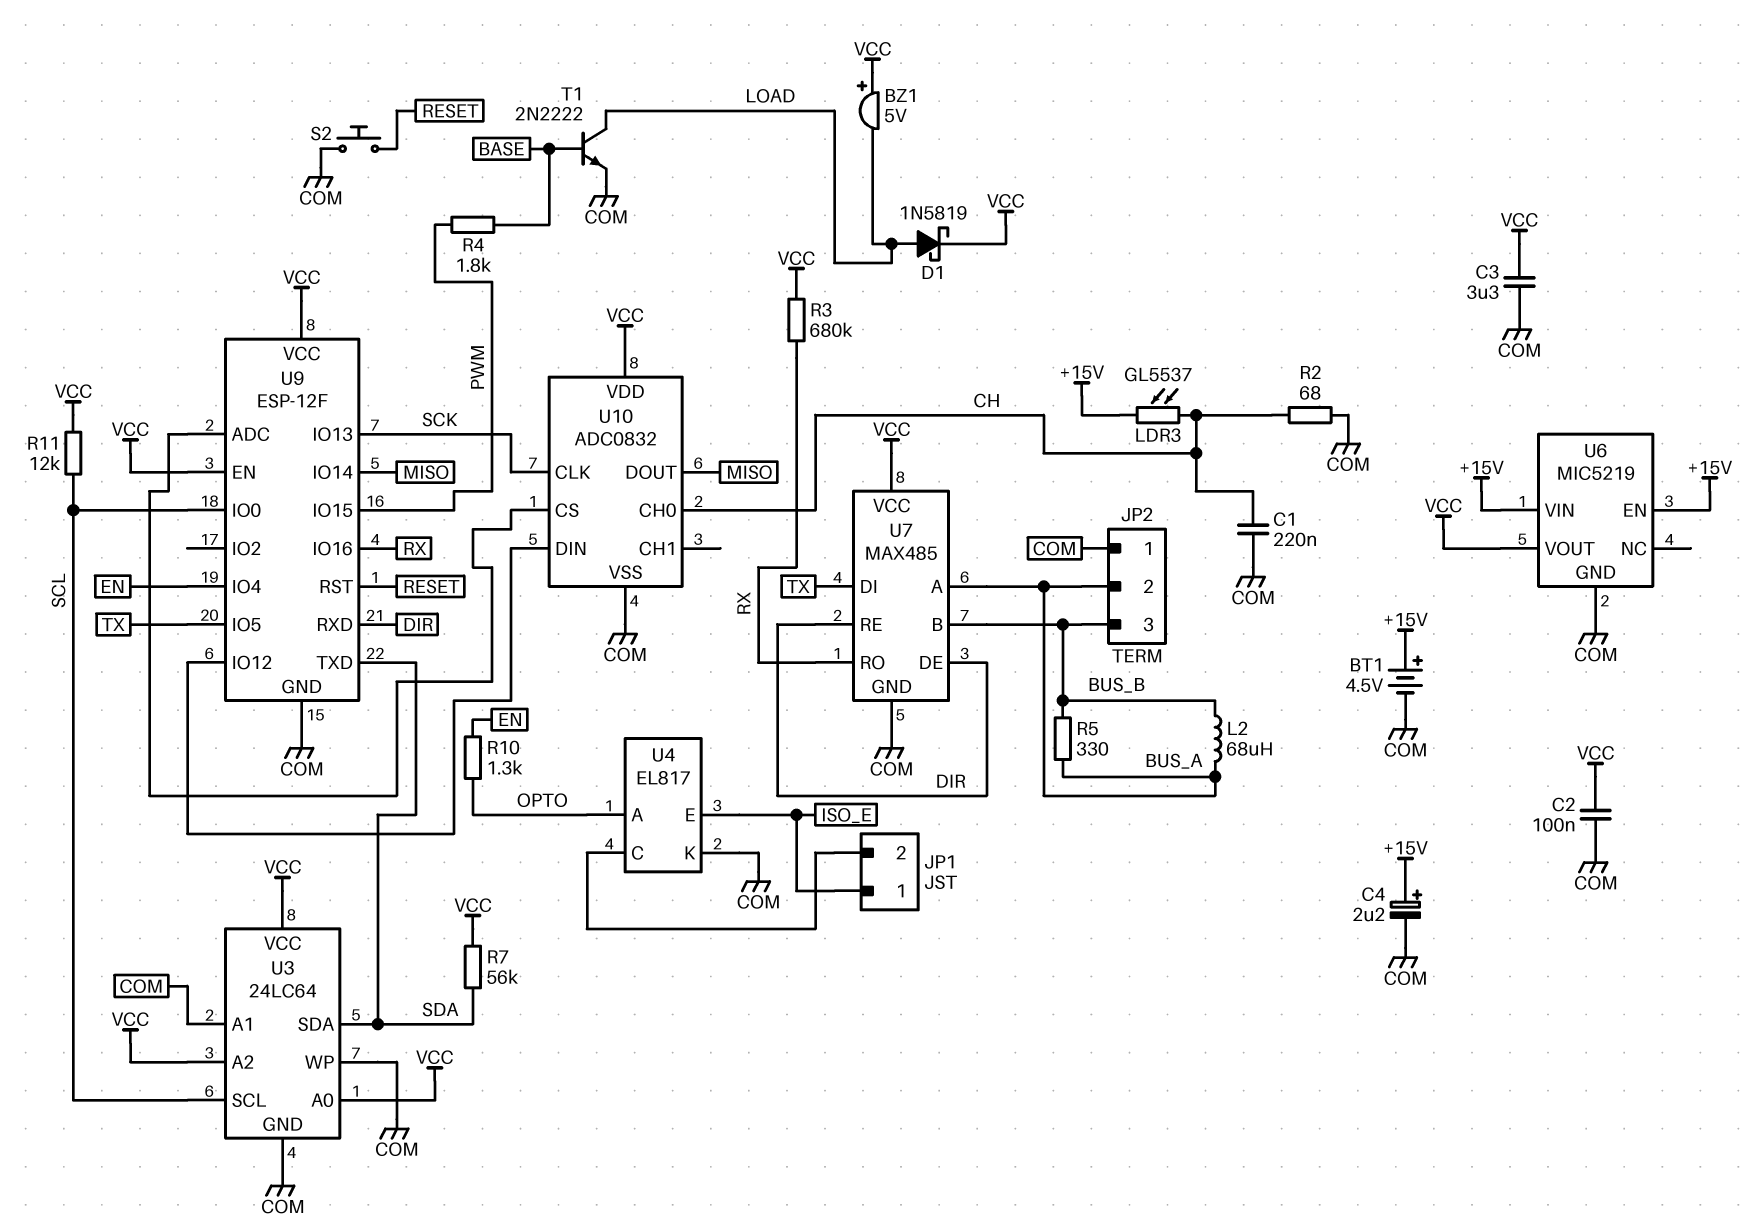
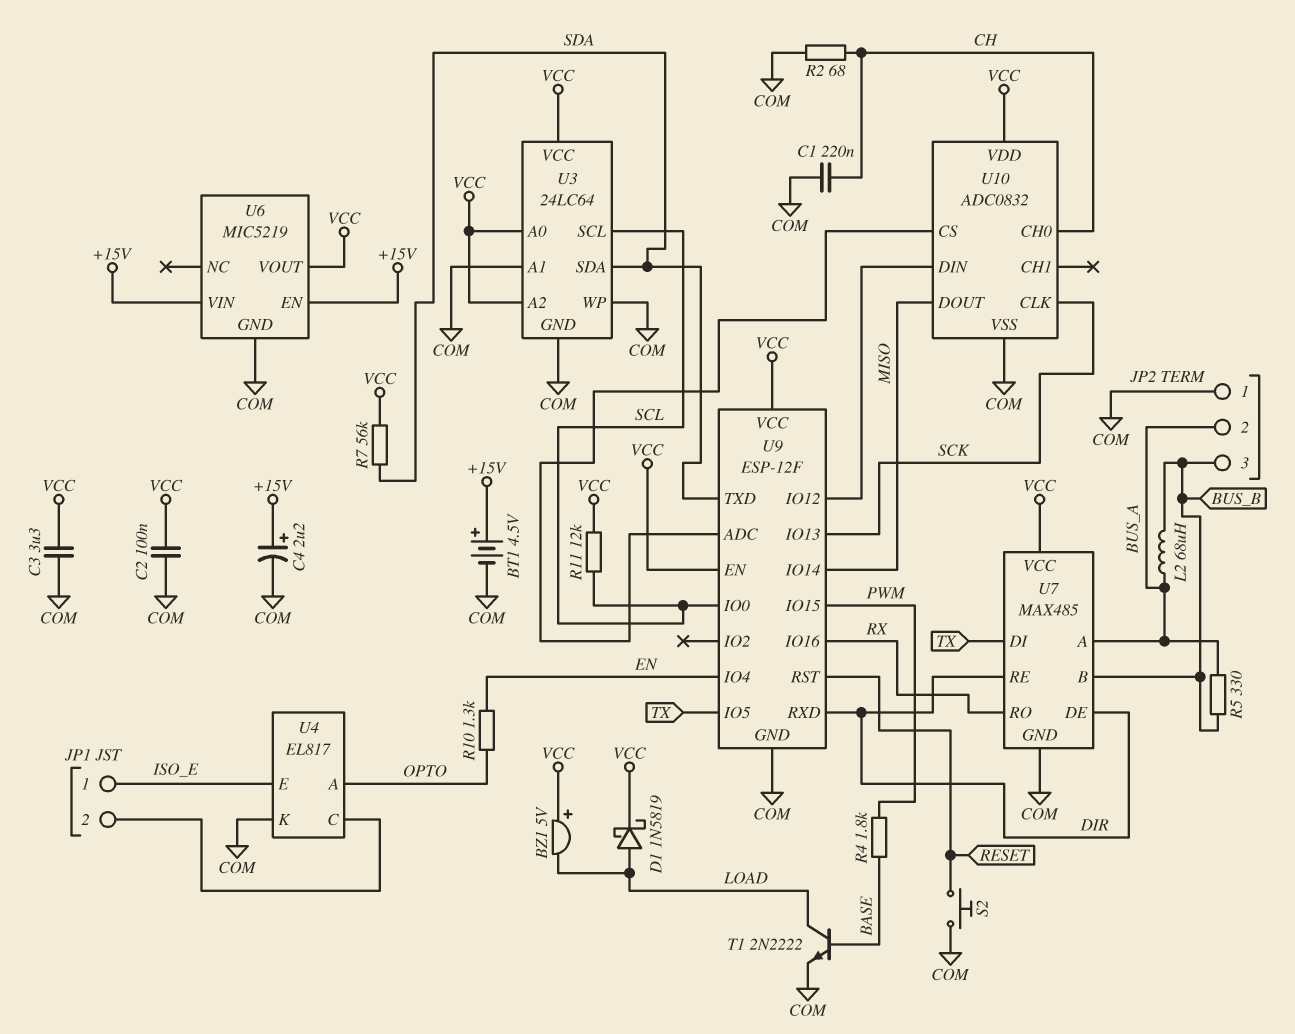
LDR3: GL5537 (+15V, CH) -> none
R3: 680k (RX, VCC) -> none

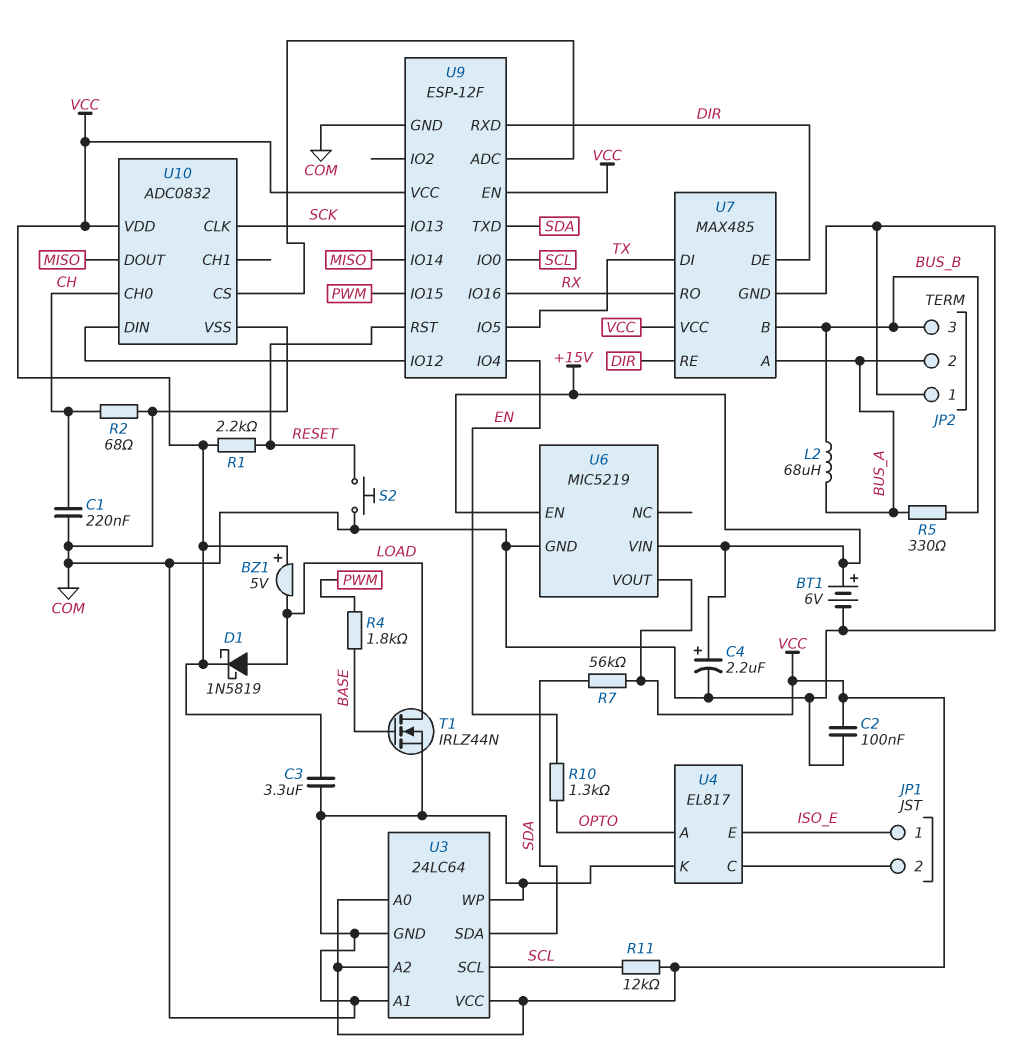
BT1: 4.5V (plus +15V, minus COM) -> 6V (plus +15V, minus COM)
R1: none -> 2.2k (RESET, VCC)
T1: NPN 2N2222 (B BASE, C LOAD, E COM) -> NMOS IRLZ44N (G BASE, D LOAD, S COM)

